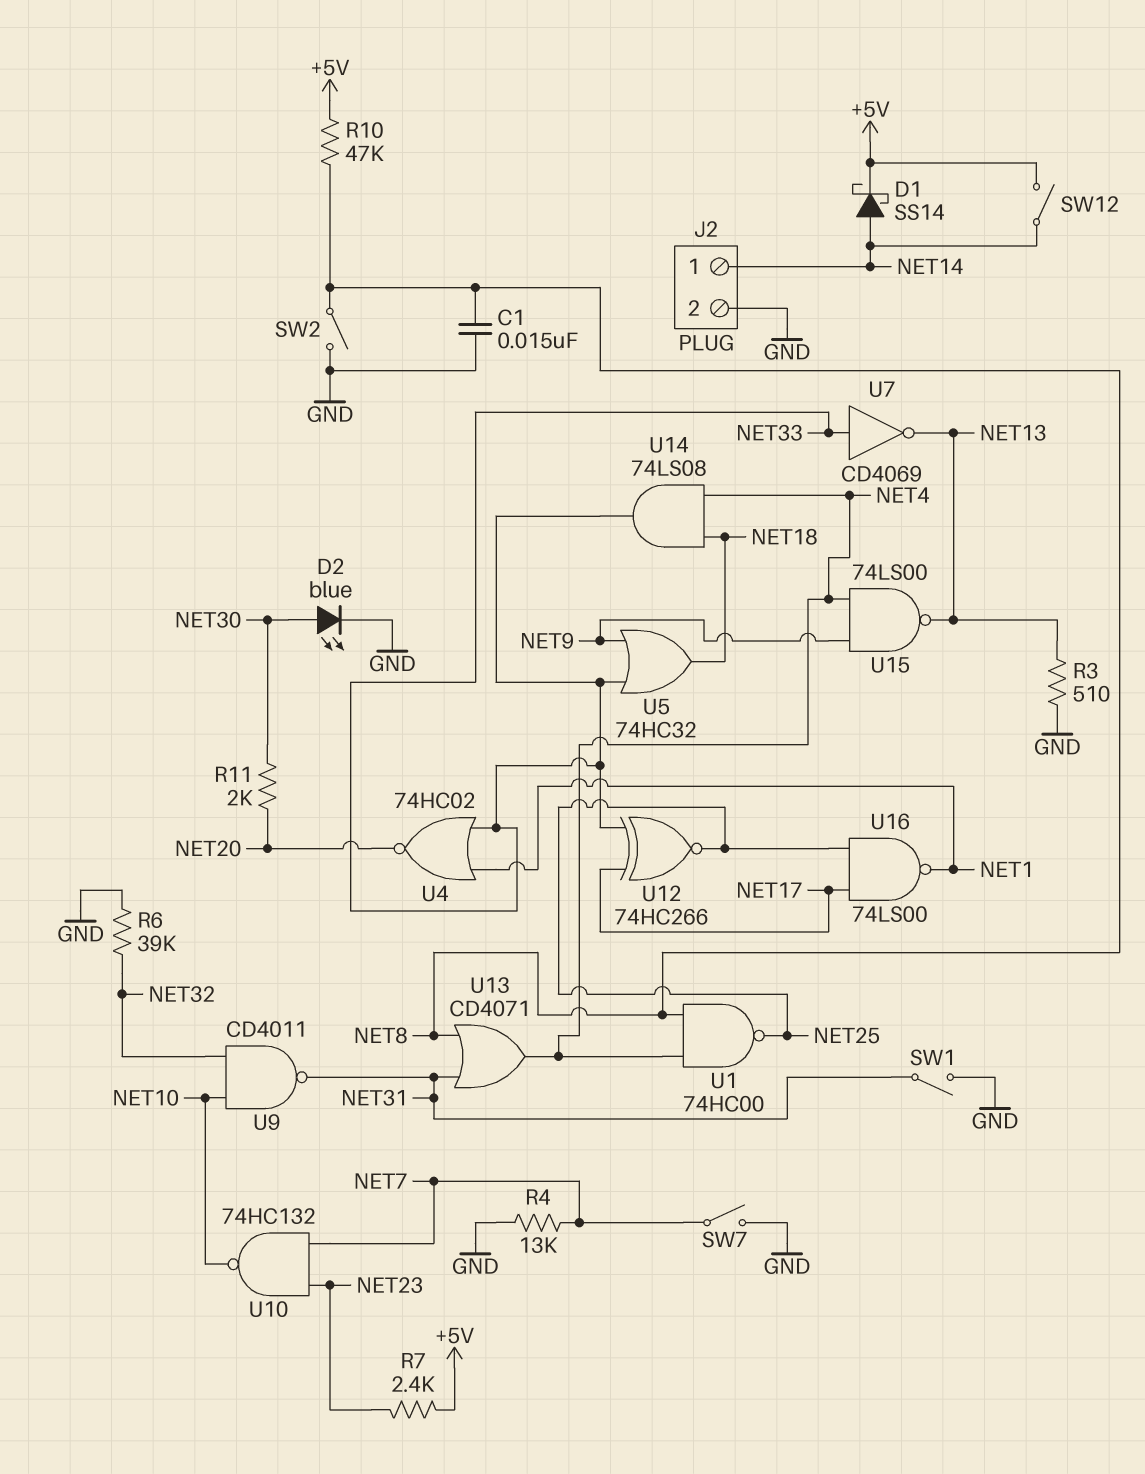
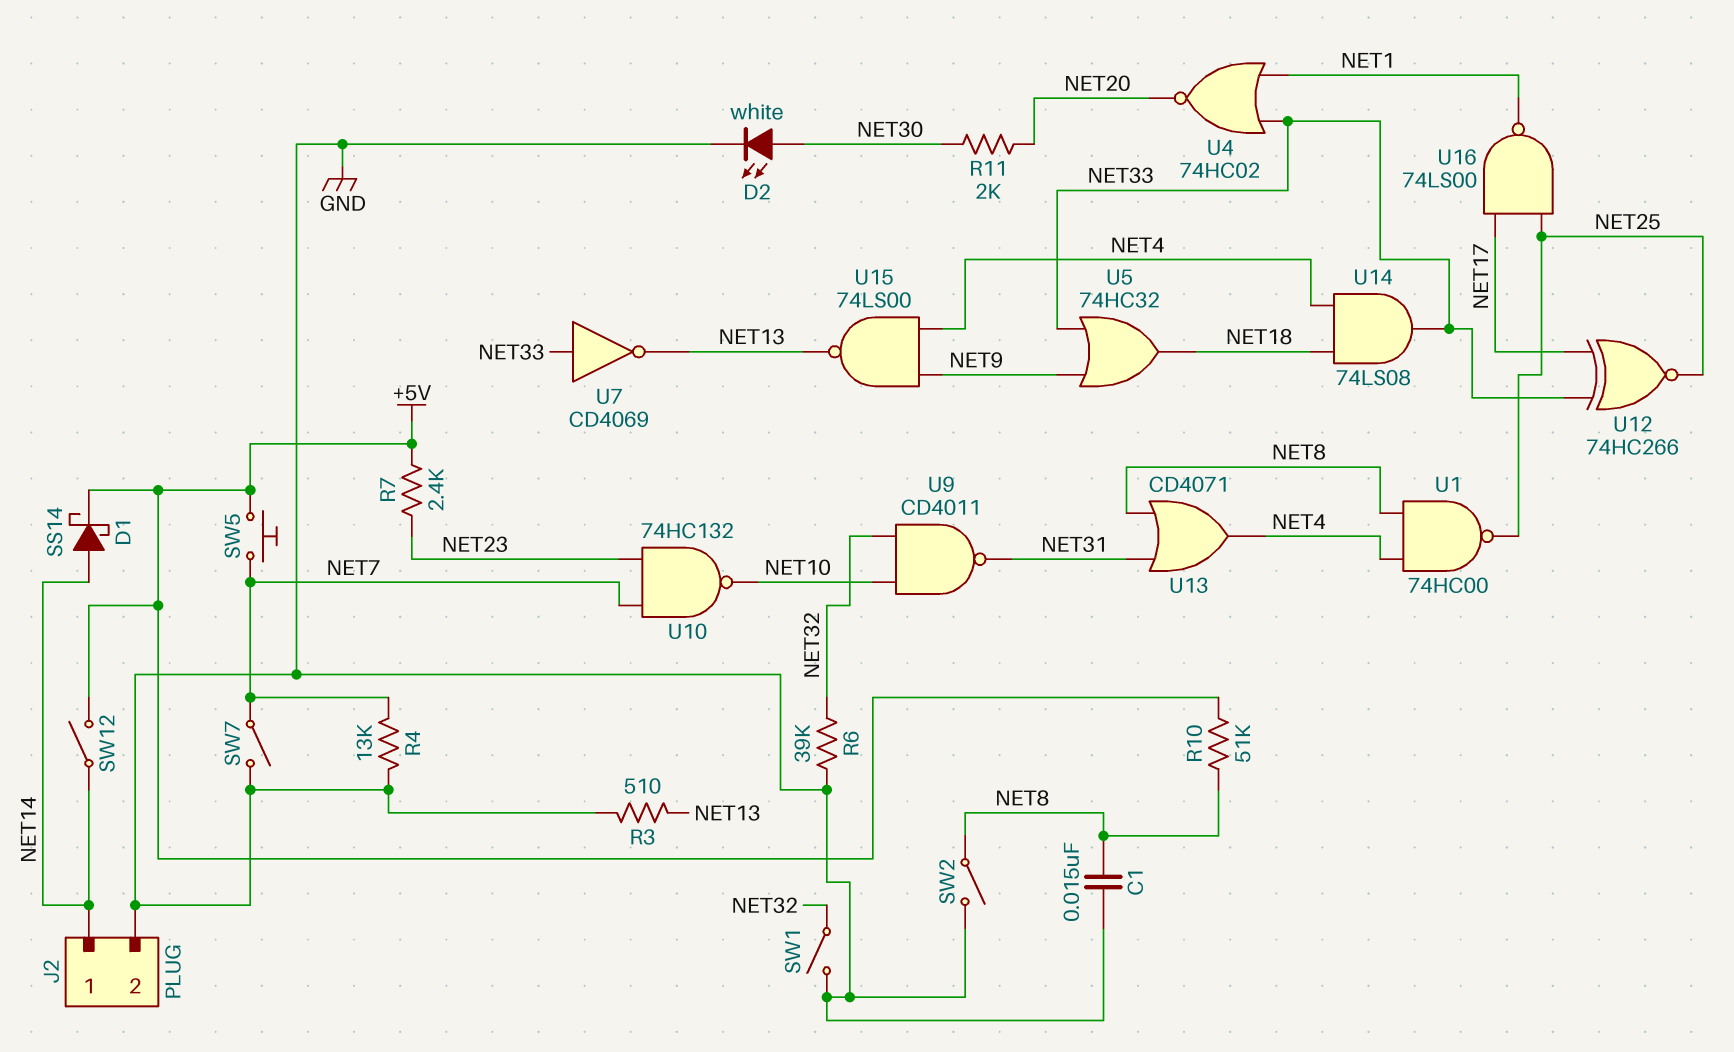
D2: LED blue (A NET30, K GND) -> LED white (A NET30, K GND)
R10: 47k (+5V, NET8) -> 51k (+5V, NET8)
SW1: switch (GND, NET31) -> switch (GND, NET32)
SW5: none -> button (+5V, NET7)

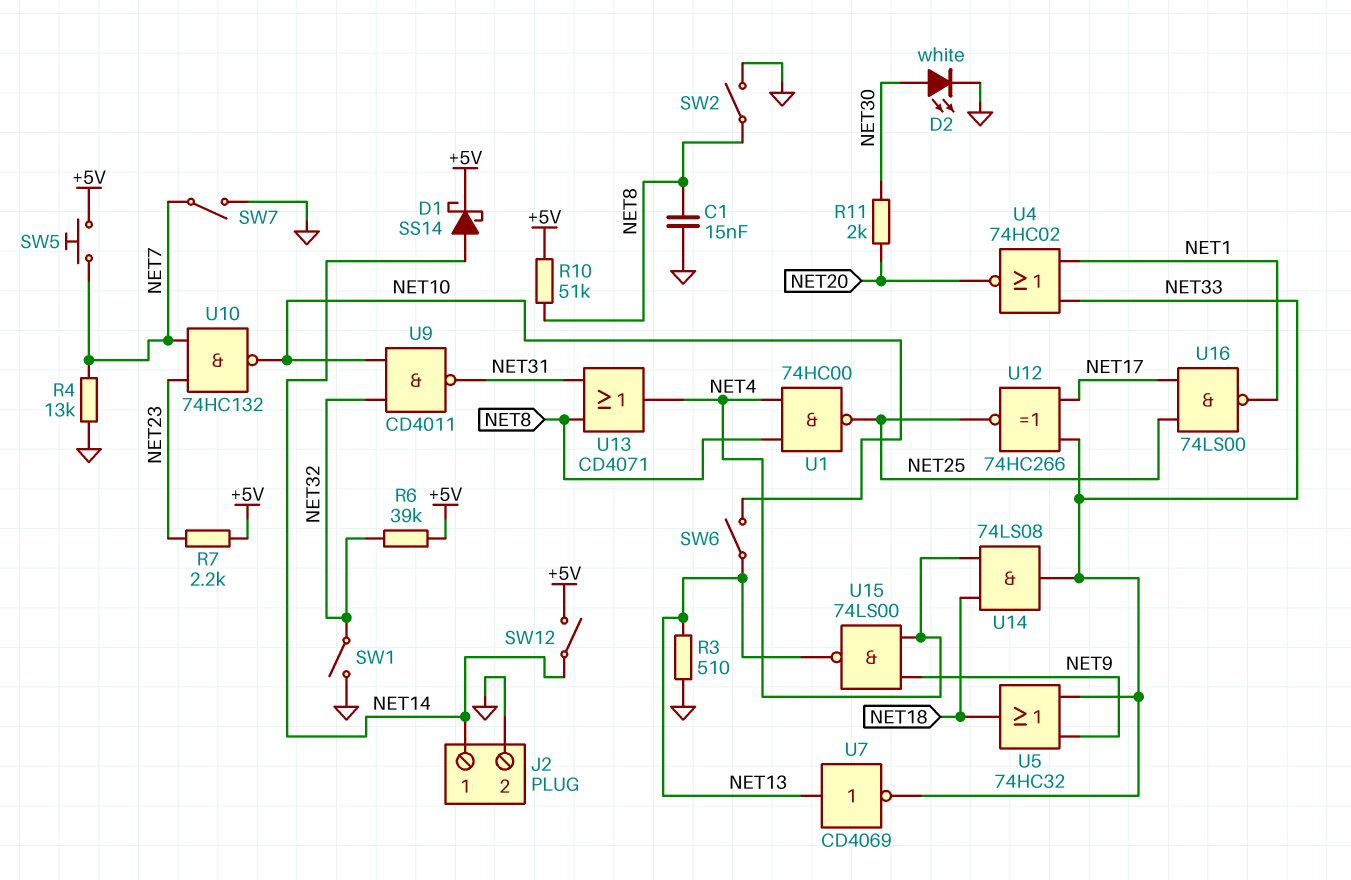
R6: 39k (GND, NET32) -> 39k (+5V, NET32)
R7: 2.4k (+5V, NET23) -> 2.2k (+5V, NET23)
SW6: none -> switch (NET10, NET13)
U7: NOT CD4069 (in NET33, out NET13) -> NOT CD4069 (in NET13, out NET33)

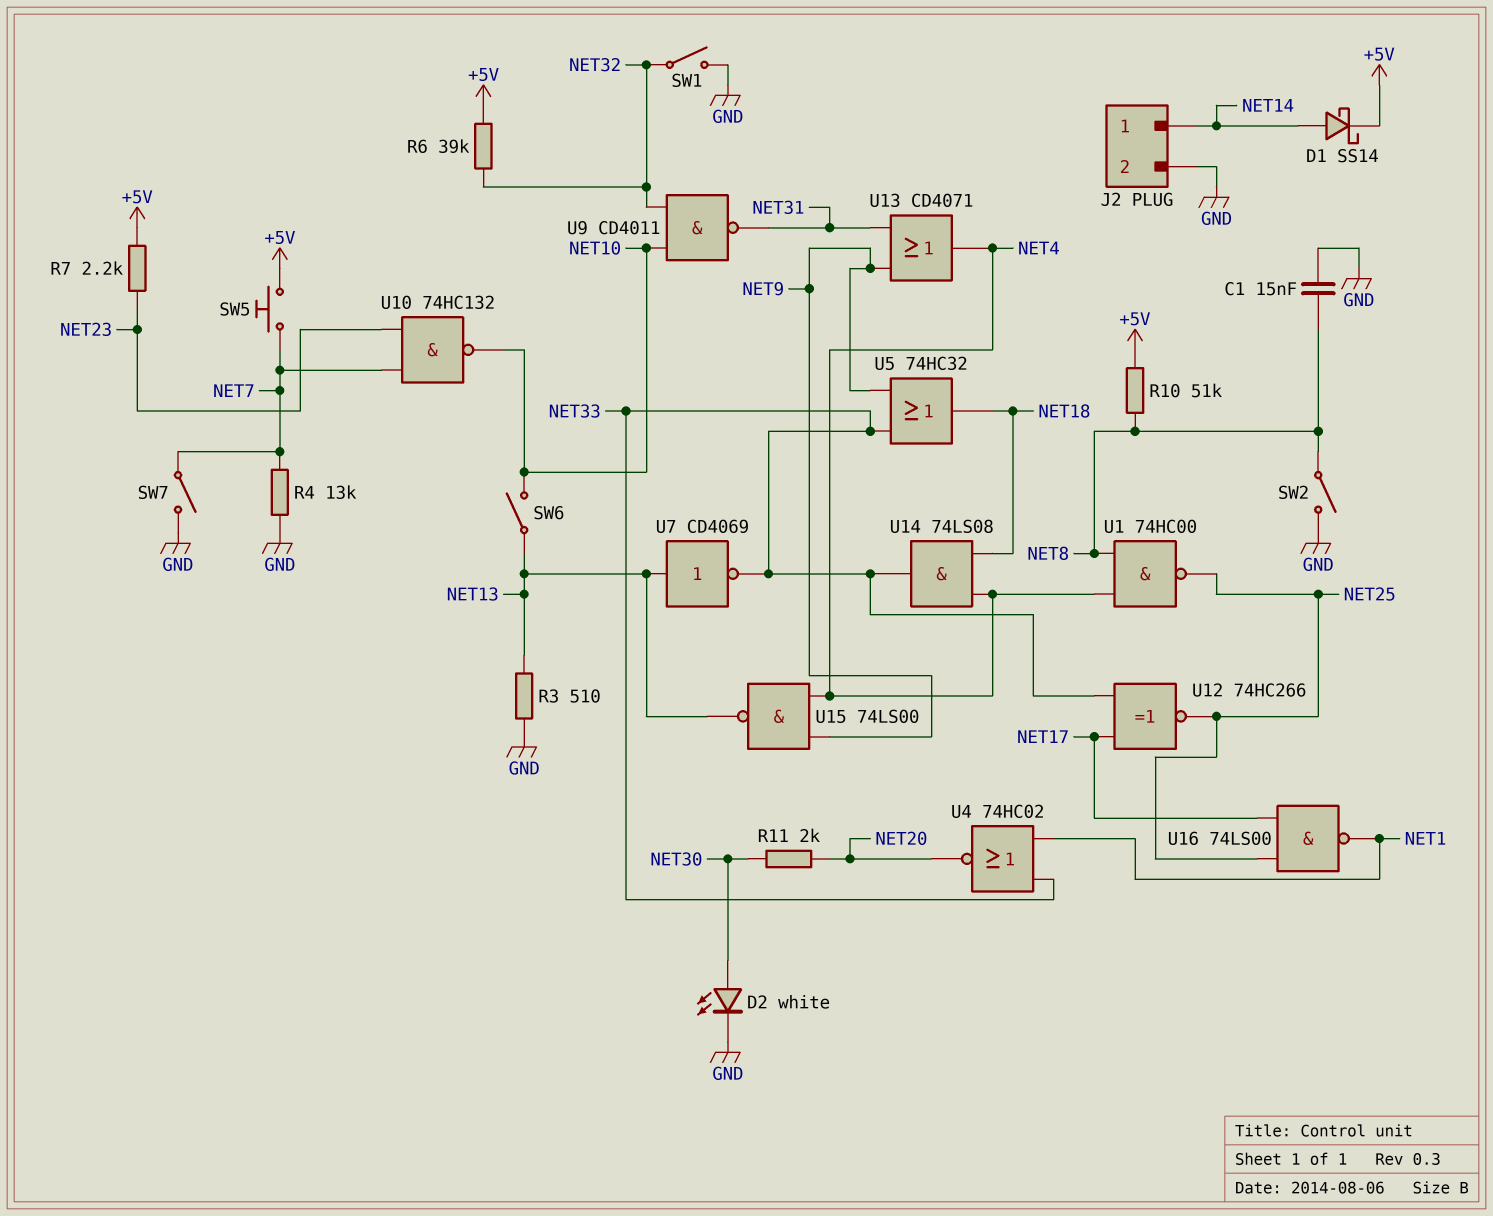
SW12: switch (+5V, NET14) -> none
U13: OR CD4071 (in NET8, in NET31, out NET4) -> OR CD4071 (in NET9, in NET31, out NET4)

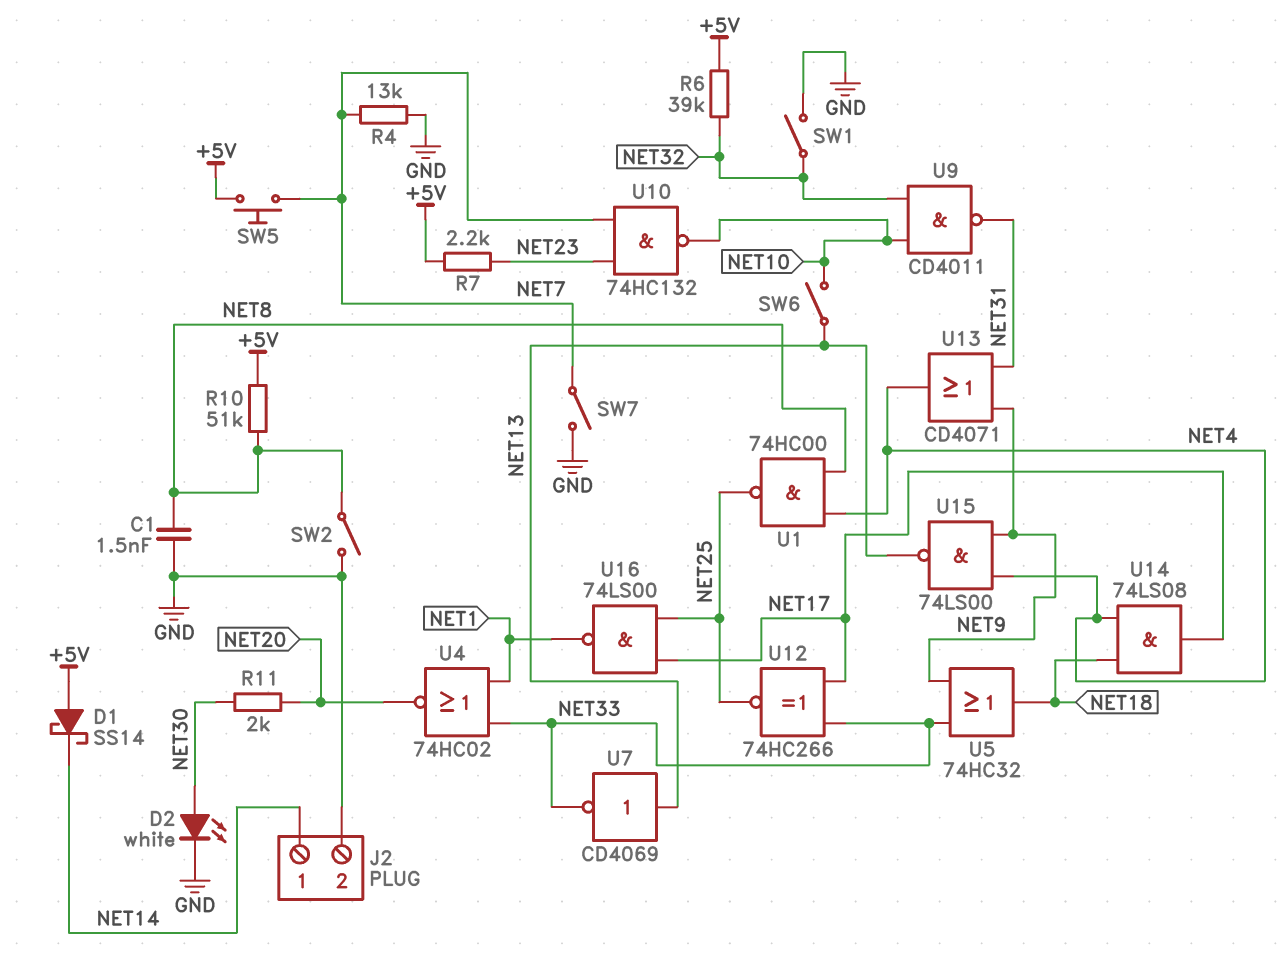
C1: 15nF (GND, NET8) -> 1.5nF (GND, NET8)
D1: schottky SS14 (A NET14, K +5V) -> schottky SS14 (A +5V, K NET14)
R3: 510 (GND, NET13) -> none
U14: AND 74LS08 (in NET4, in NET18, out NET33) -> AND 74LS08 (in NET4, in NET18, out NET17)

